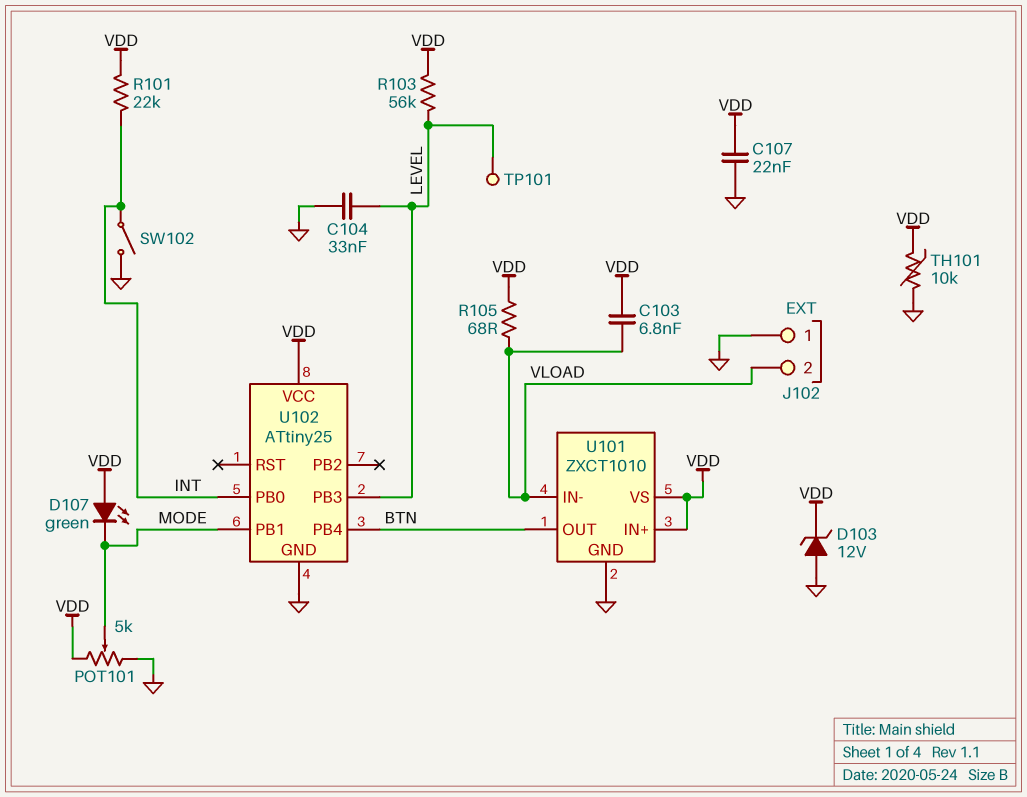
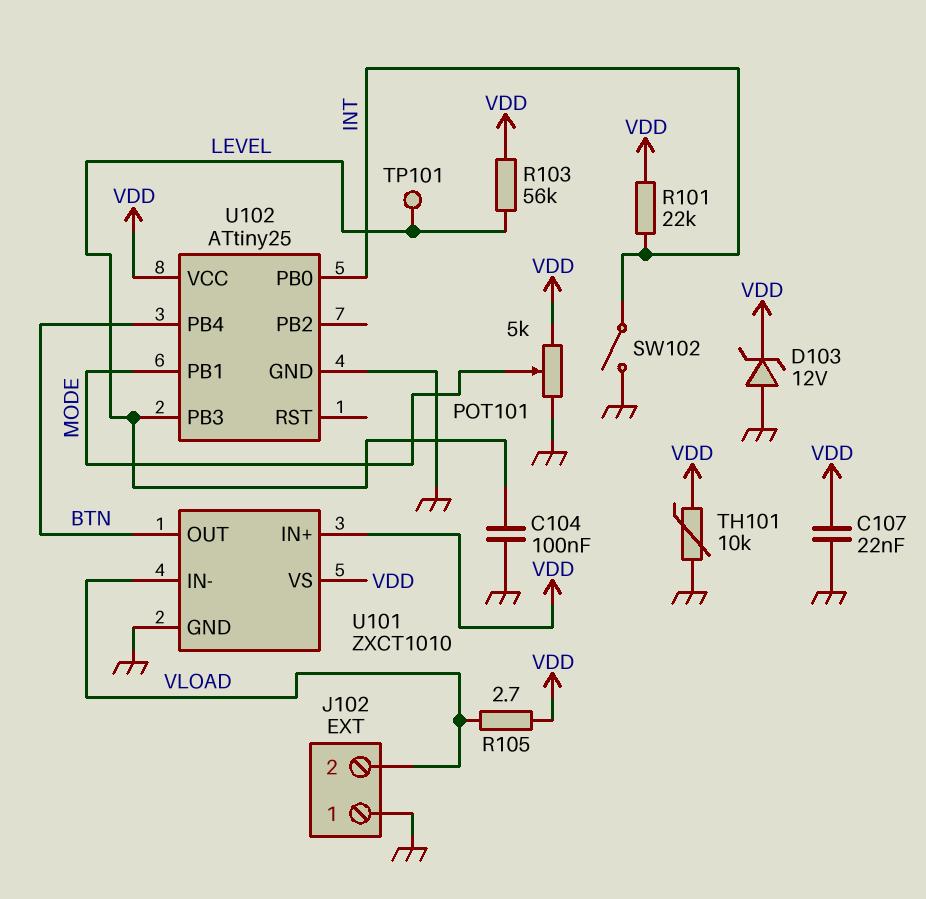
C103: 6.8nF (VDD, VLOAD) -> none
C104: 33nF (GND, LEVEL) -> 100nF (GND, LEVEL)
D107: LED green (A VDD, K MODE) -> none
R105: 68 (VDD, VLOAD) -> 2.7 (VDD, VLOAD)

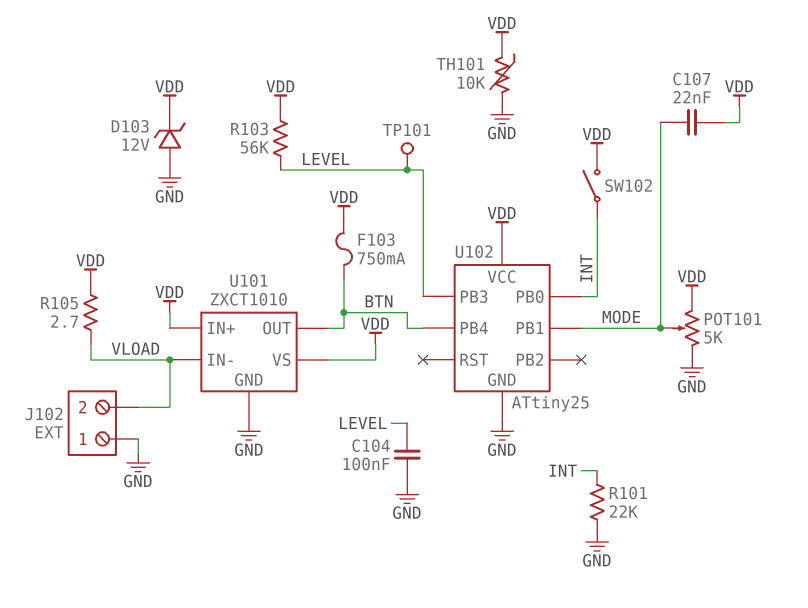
C107: 22nF (GND, VDD) -> 22nF (MODE, VDD)
F103: none -> 750mA (BTN, VDD)
R101: 22k (INT, VDD) -> 22k (GND, INT)
SW102: switch (GND, INT) -> switch (INT, VDD)

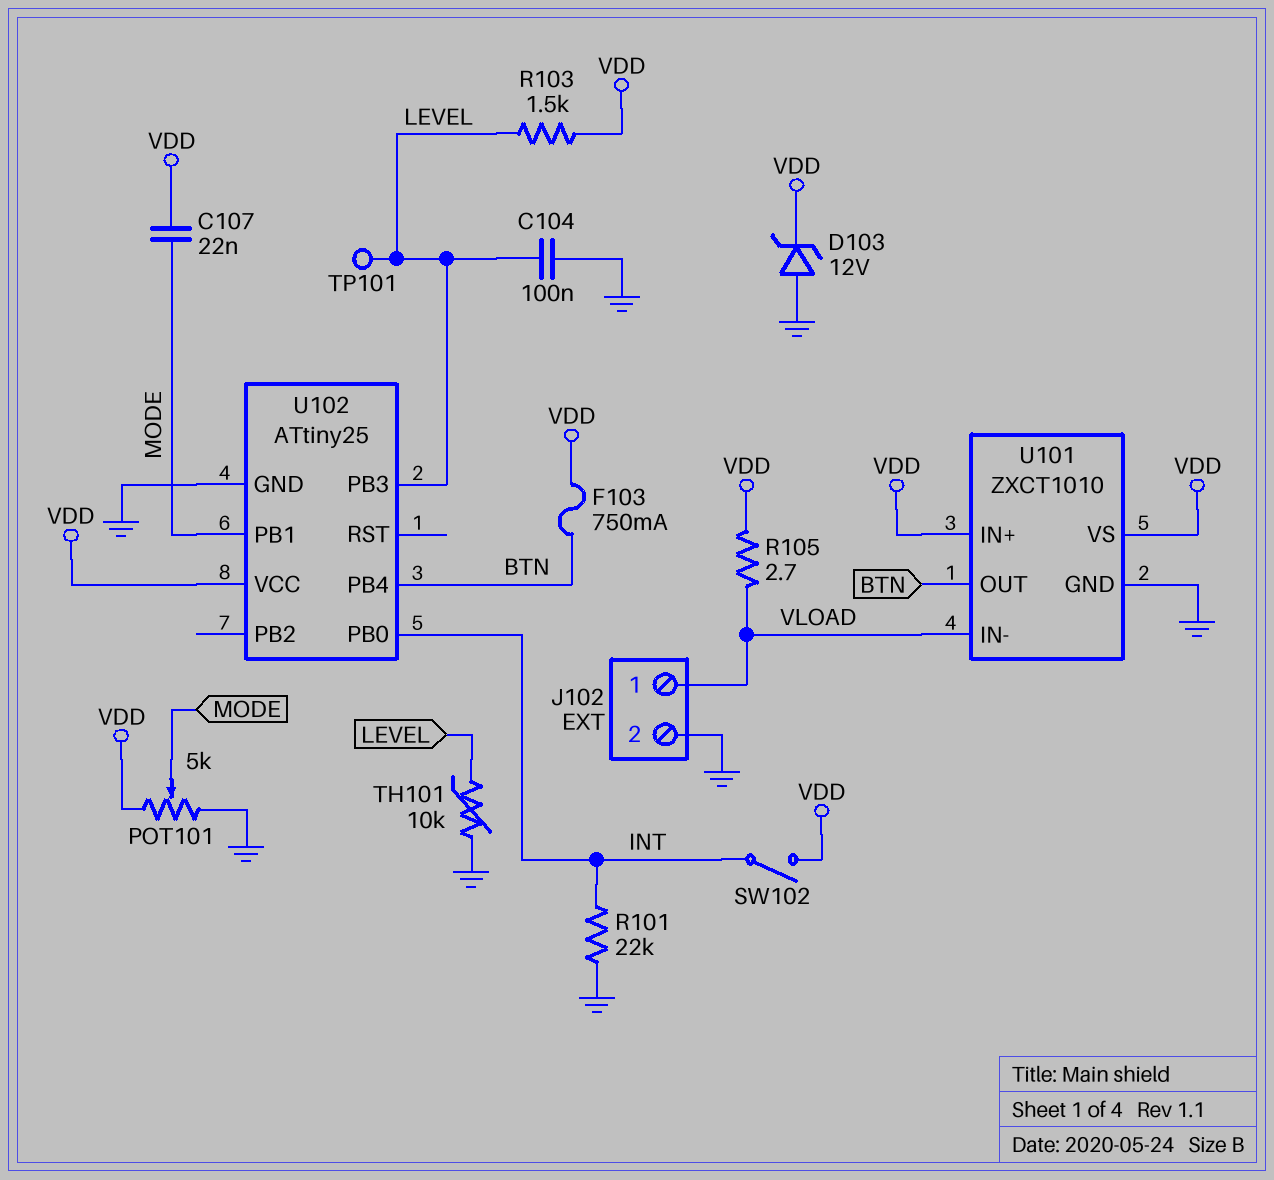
J102 pin 1: GND -> VLOAD
J102 pin 2: VLOAD -> GND
R103: 56k (LEVEL, VDD) -> 1.5k (LEVEL, VDD)
TH101: 10k (GND, VDD) -> 10k (GND, LEVEL)

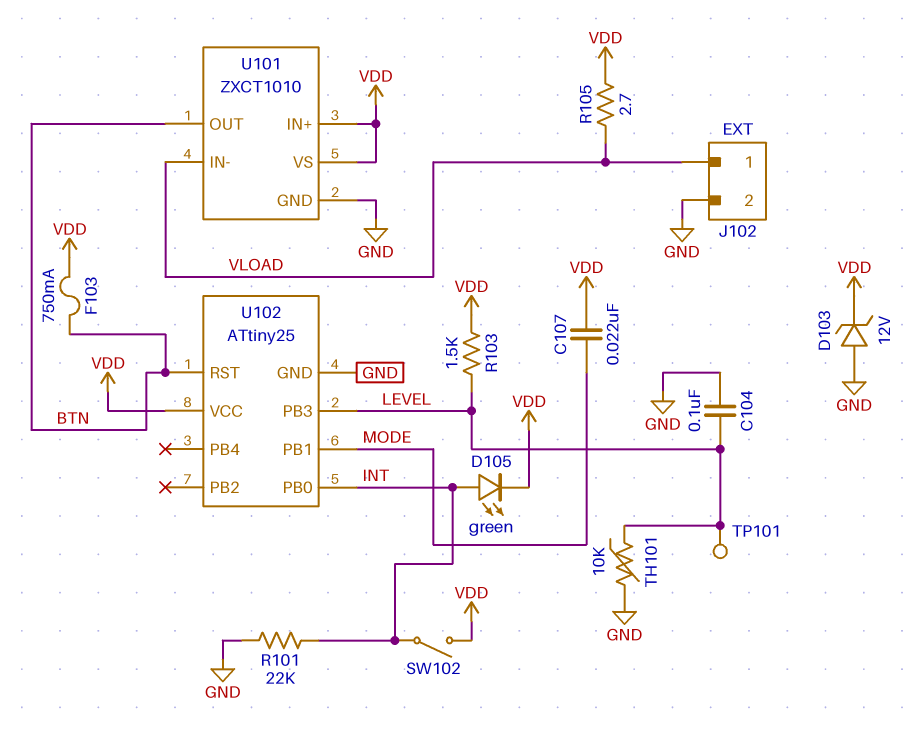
D105: none -> LED green (A INT, K VDD)
POT101: 5k (GND, VDD, wiper MODE) -> none
U102 pin PB4: BTN -> none
U102 pin RST: none -> BTN

